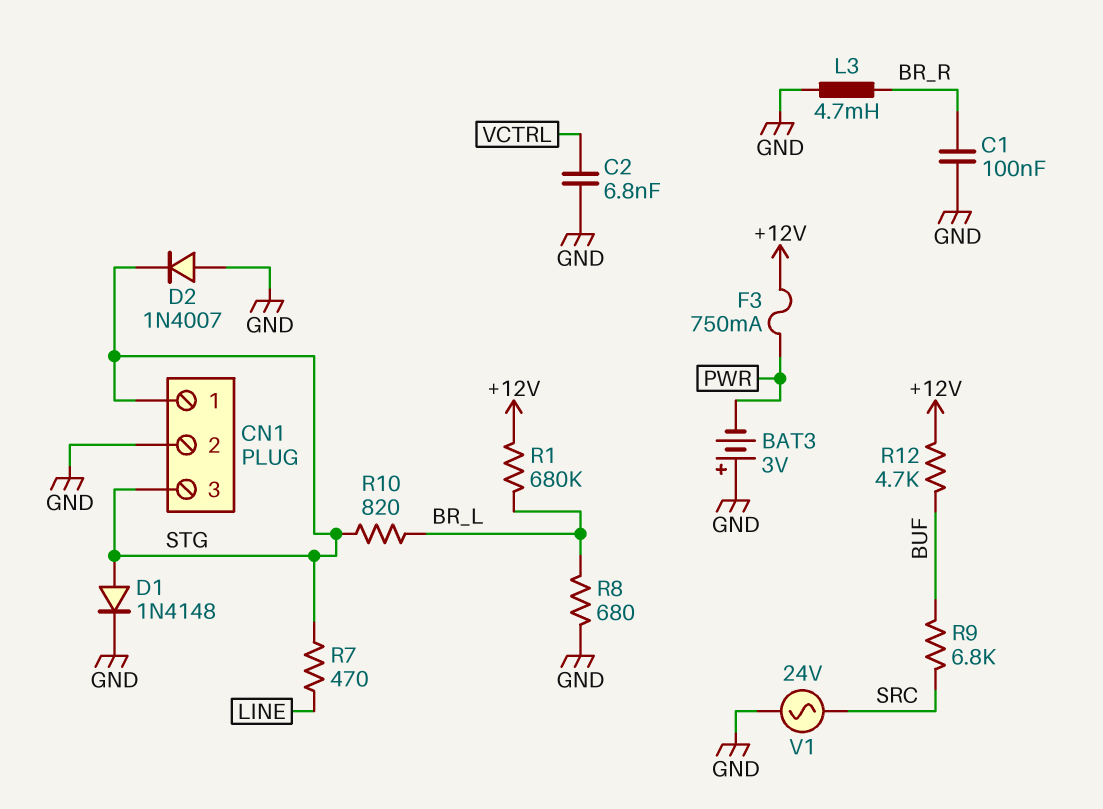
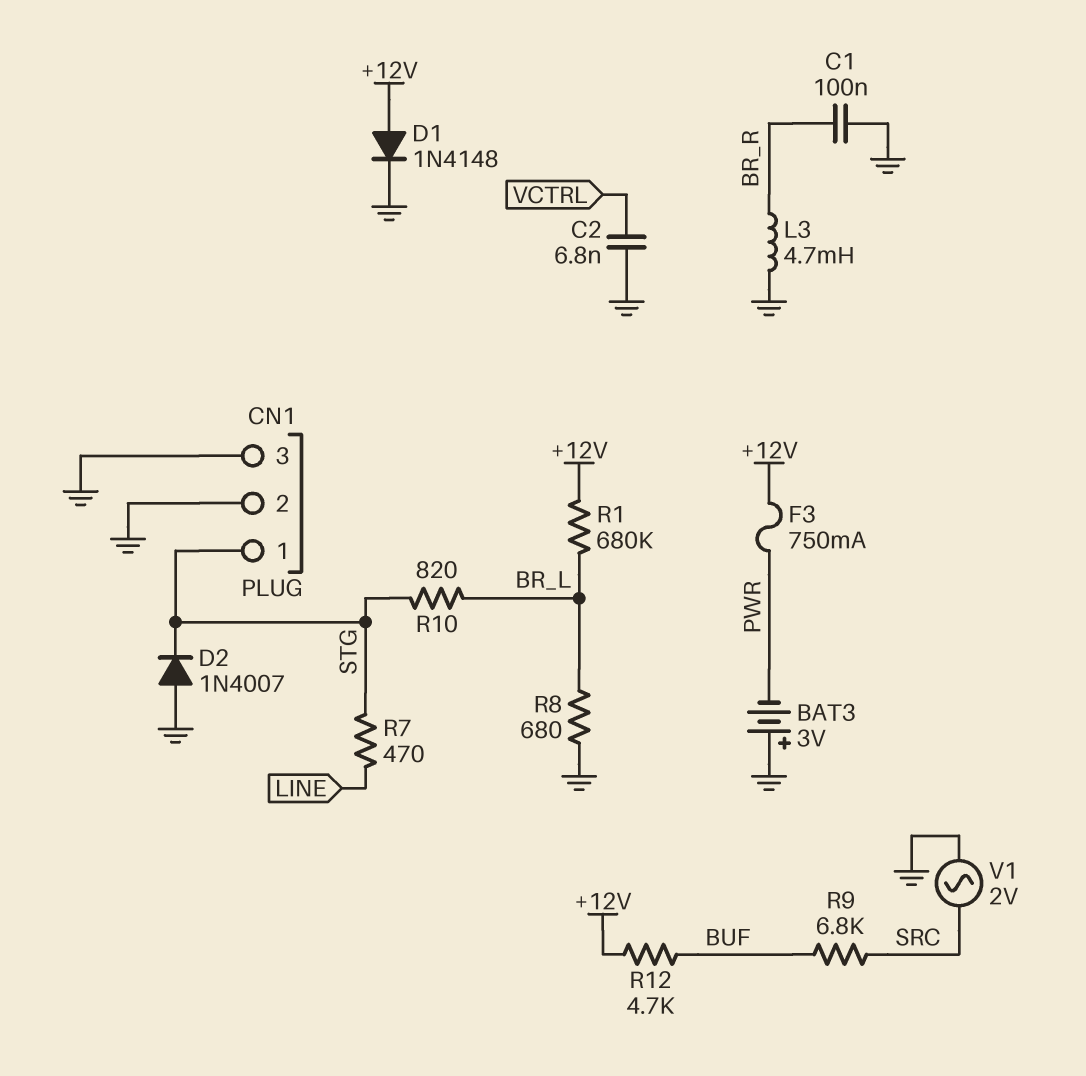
CN1 pin 3: STG -> GND
D1: diode 1N4148 (A STG, K GND) -> diode 1N4148 (A +12V, K GND)
V1: AC 24V (GND, SRC) -> AC 2V (GND, SRC)

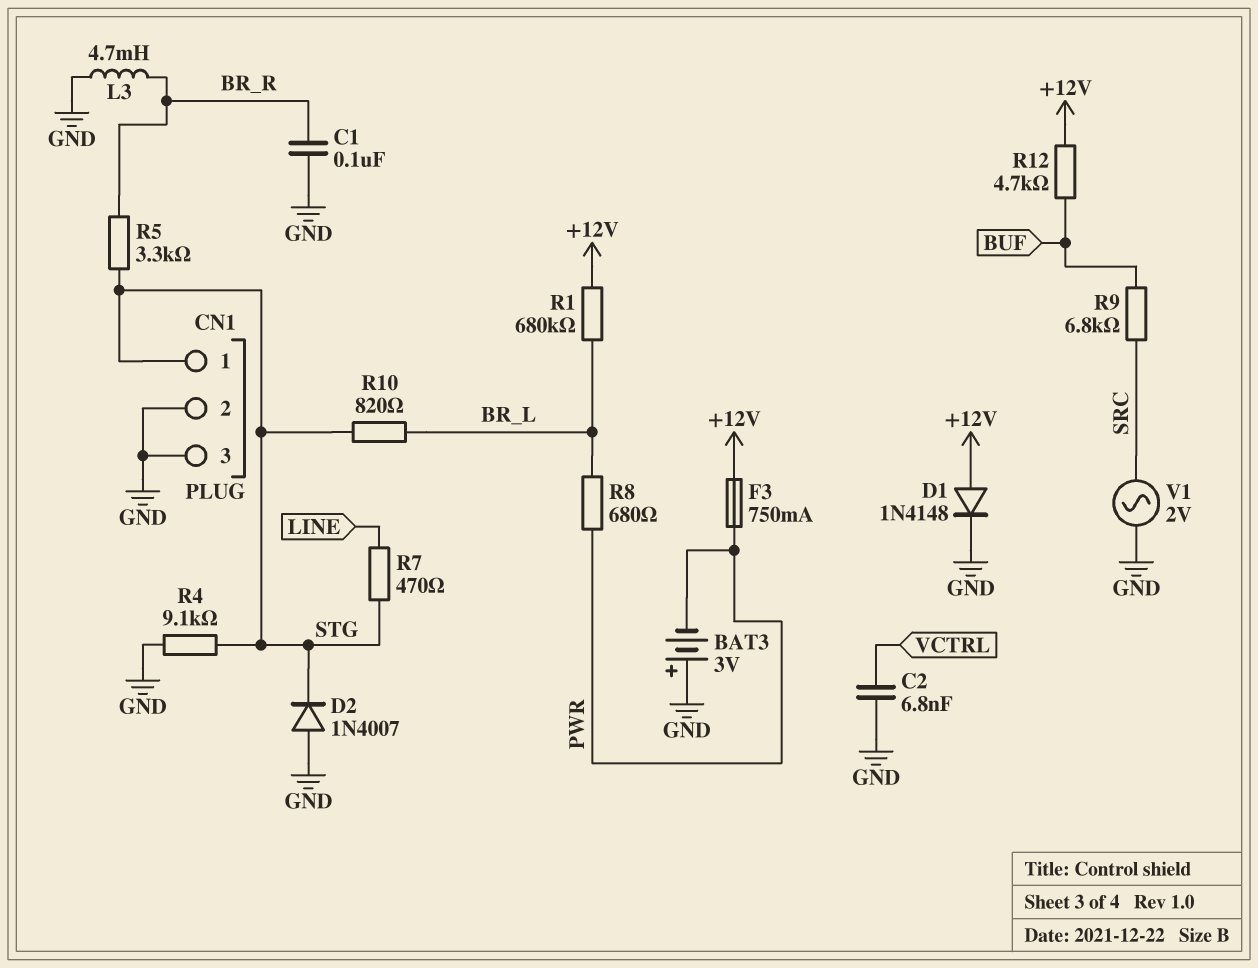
R4: none -> 9.1k (GND, STG)
R5: none -> 3.3k (BR_R, STG)
R8: 680 (BR_L, GND) -> 680 (BR_L, PWR)

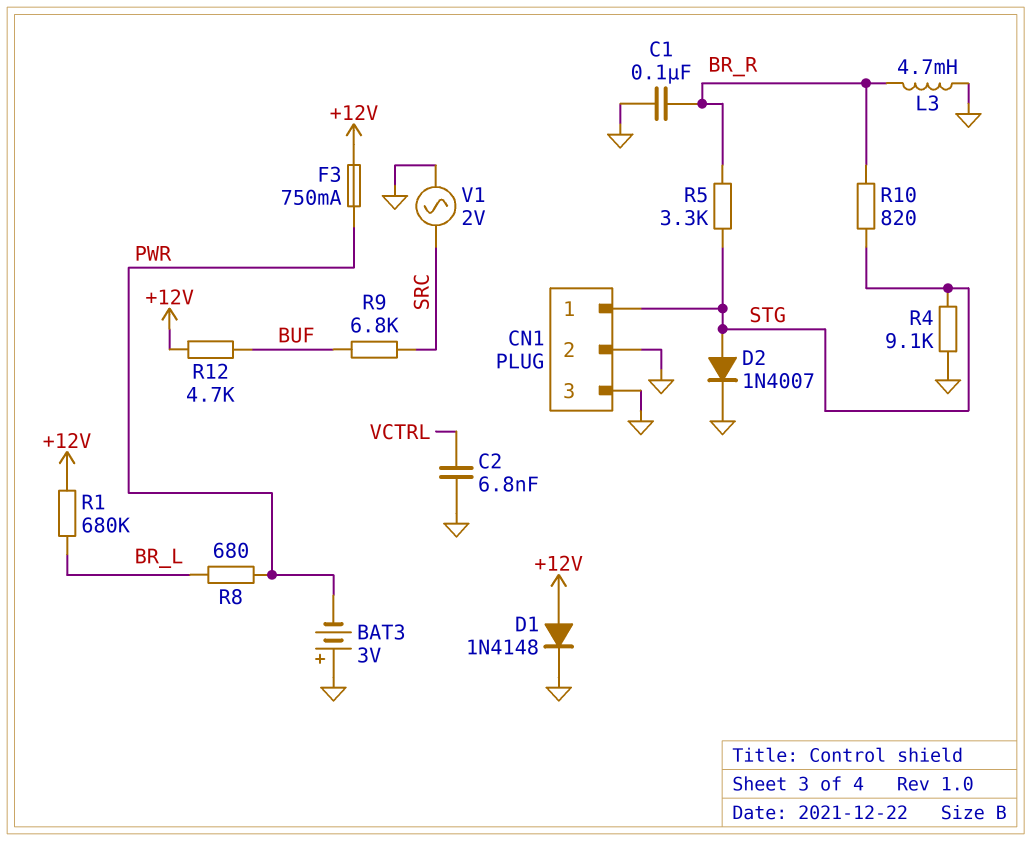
D2: diode 1N4007 (A GND, K STG) -> diode 1N4007 (A STG, K GND)
R7: 470 (LINE, STG) -> none
R10: 820 (BR_L, STG) -> 820 (BR_R, STG)

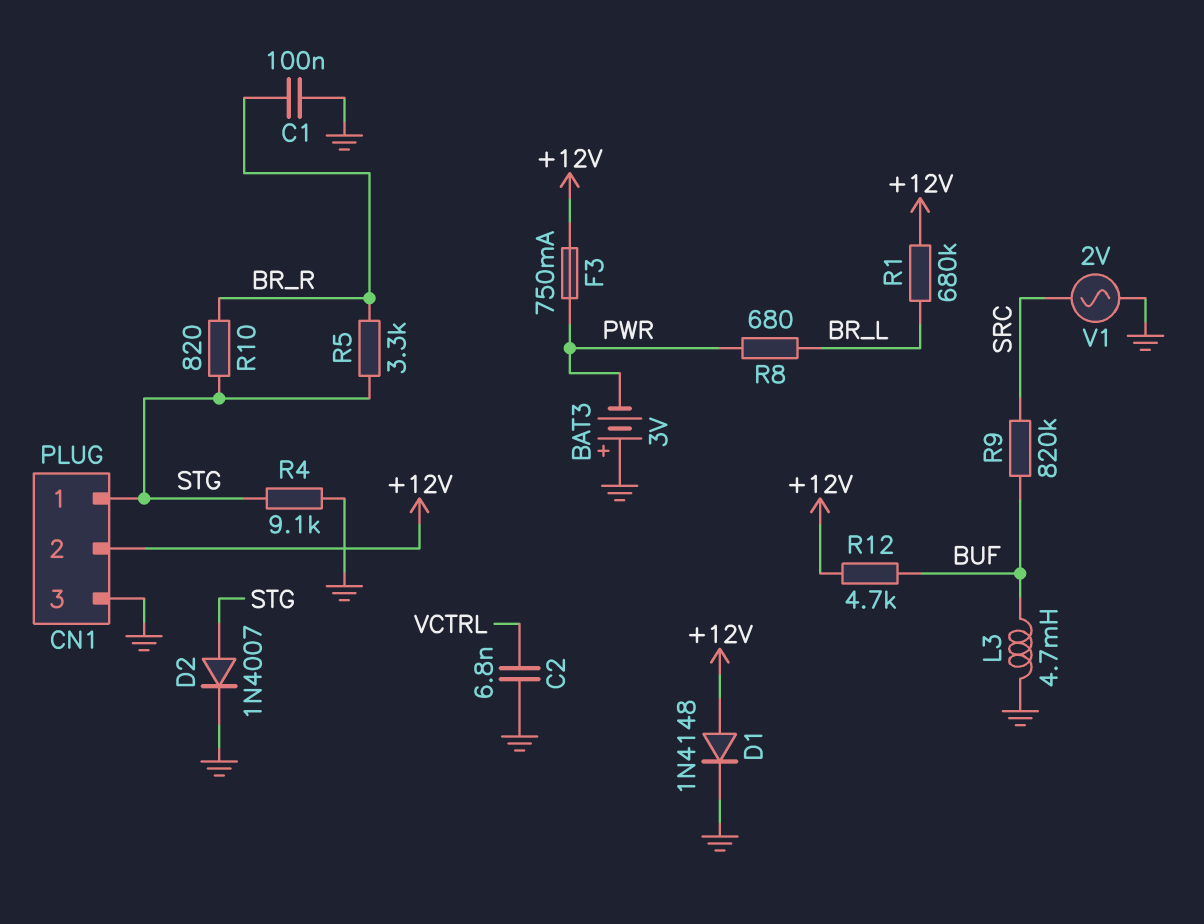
CN1 pin 2: GND -> +12V
L3: 4.7mH (BR_R, GND) -> 4.7mH (BUF, GND)
R9: 6.8k (BUF, SRC) -> 820k (BUF, SRC)

